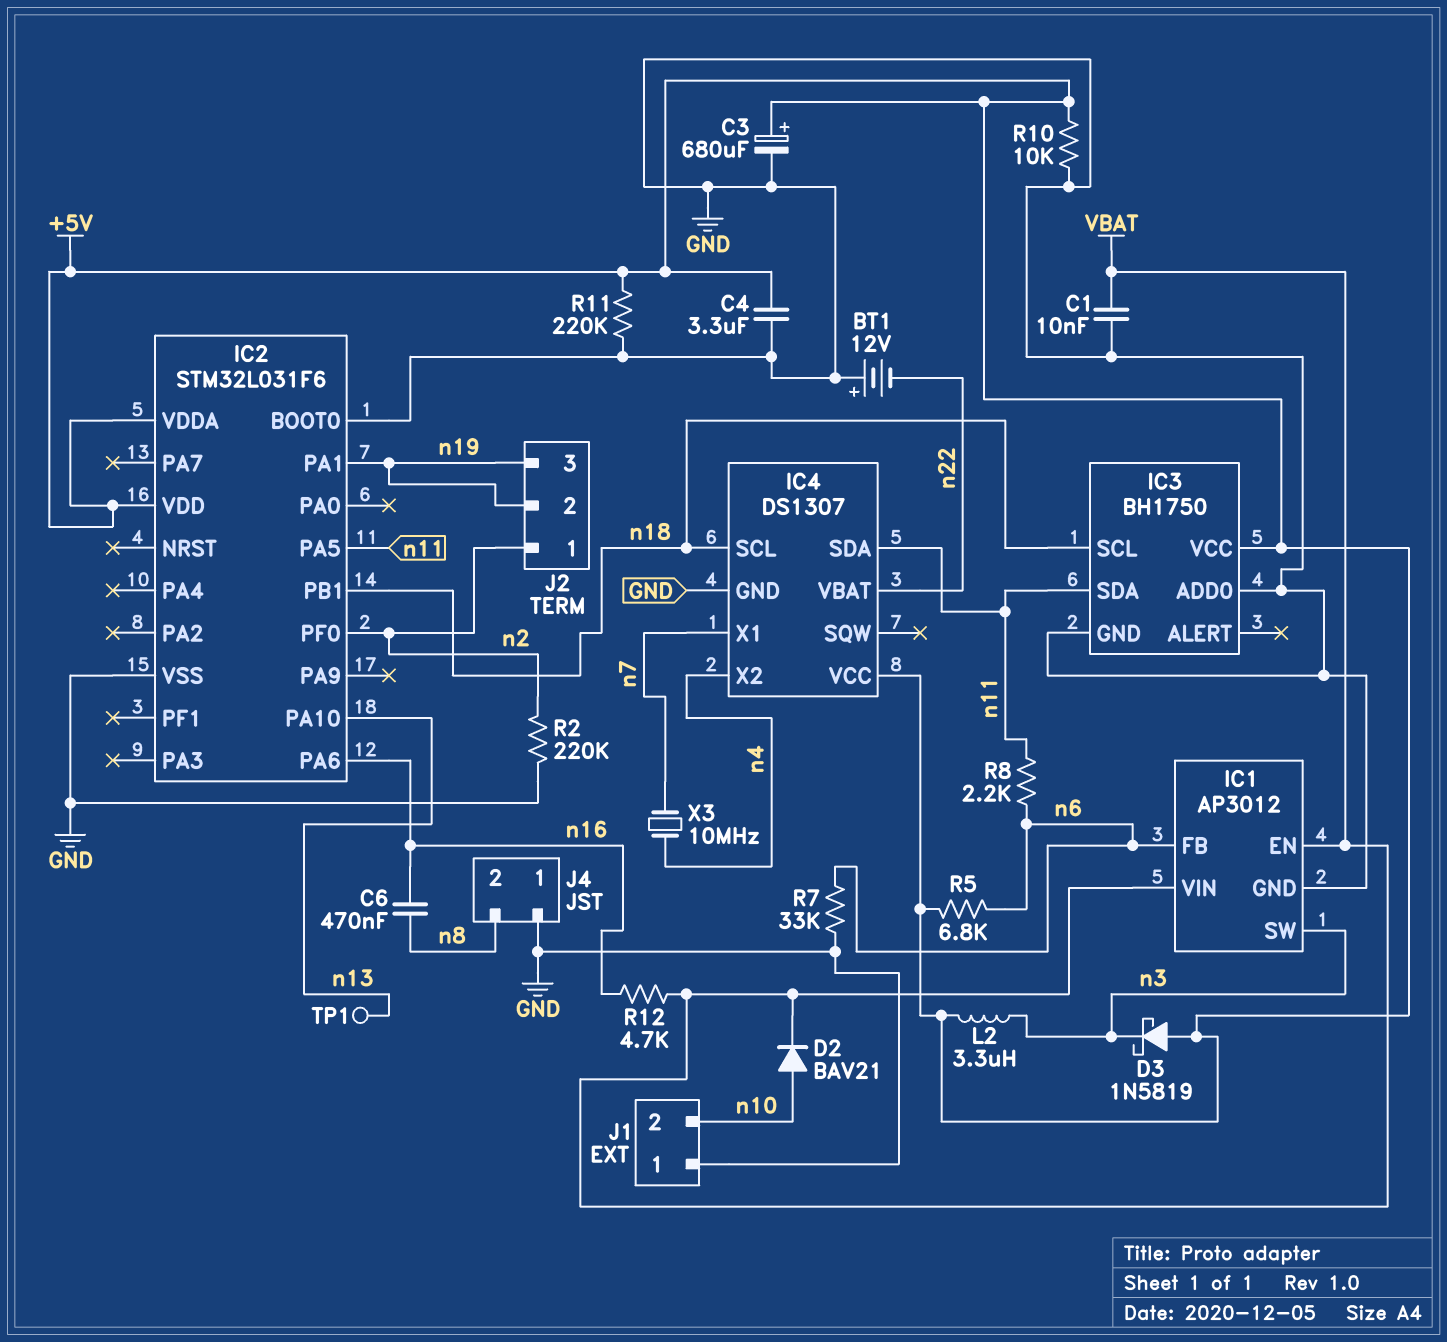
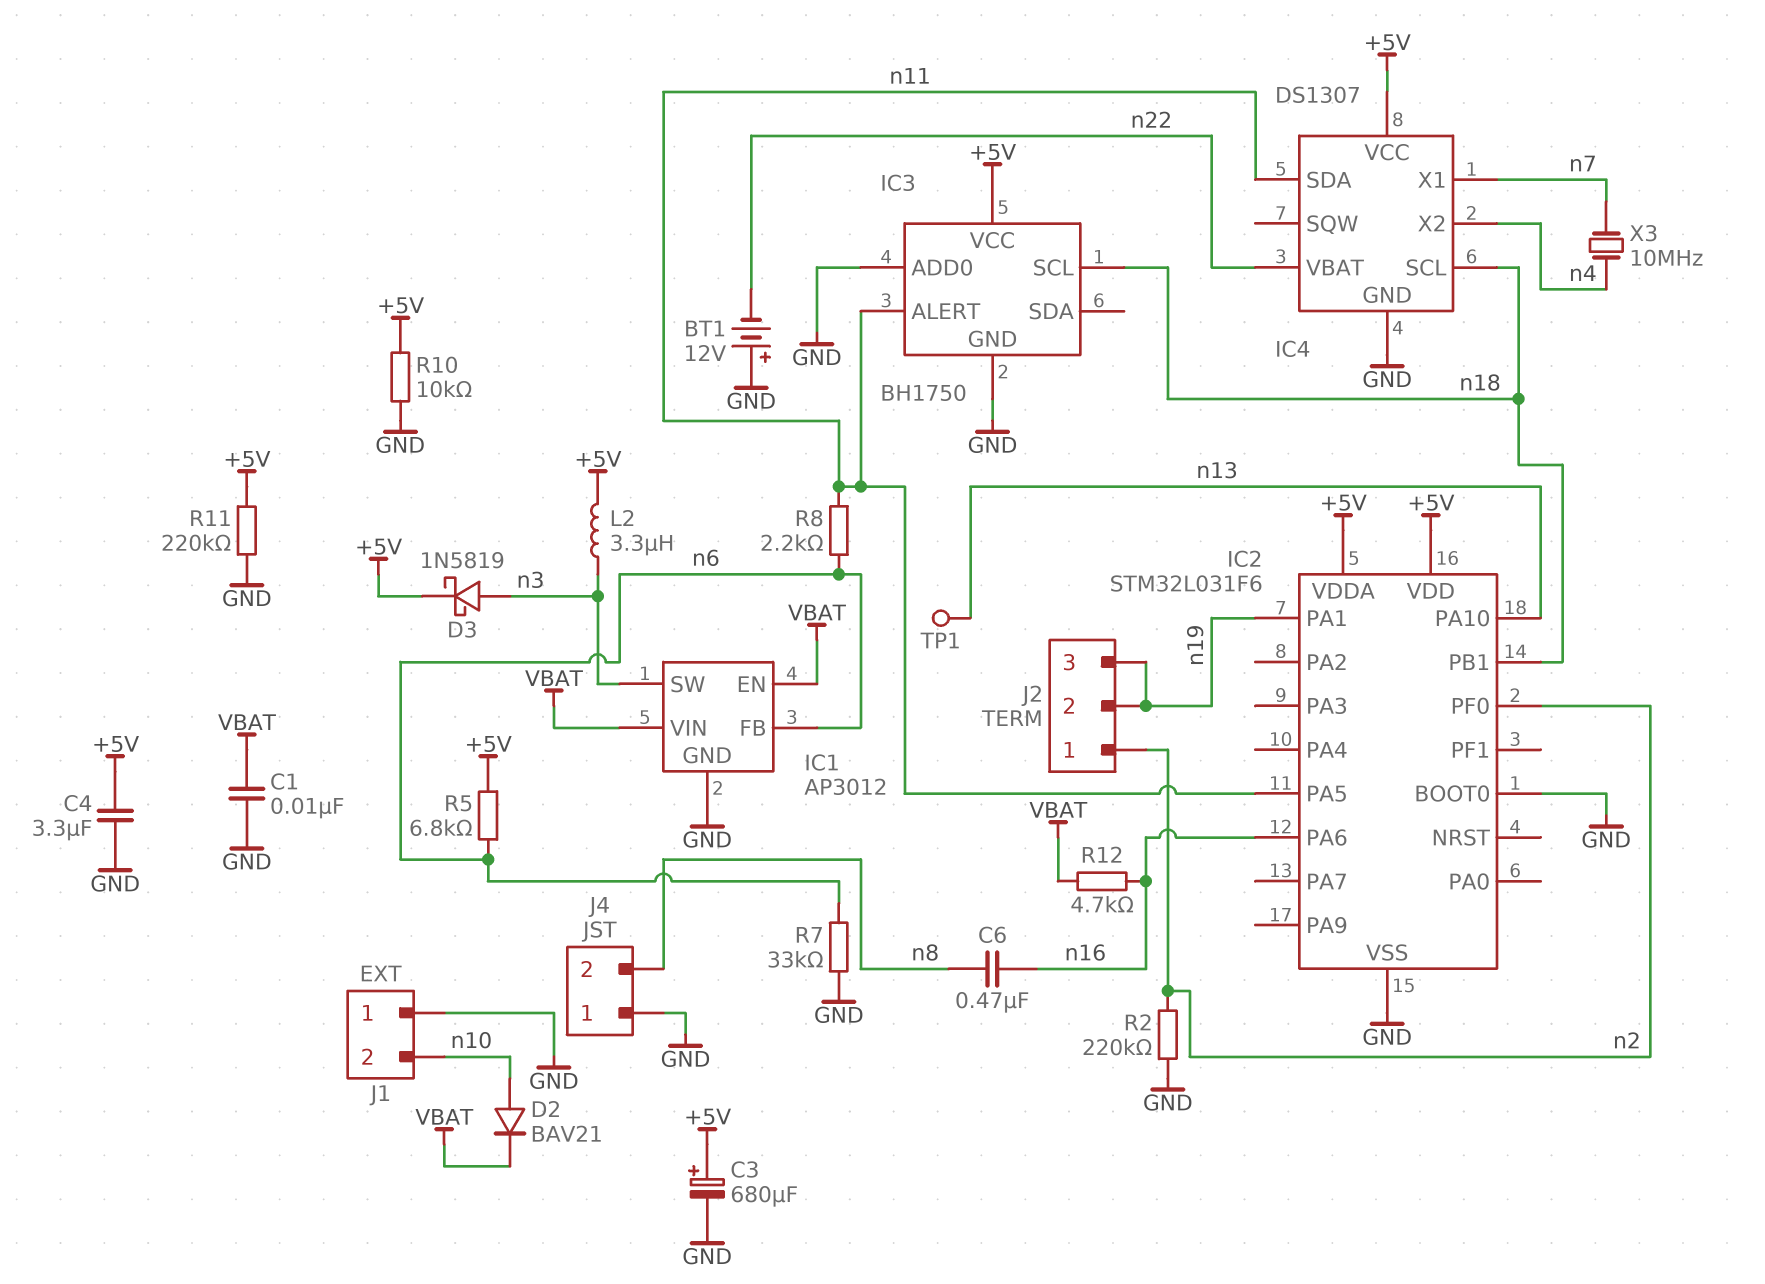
D3: schottky 1N5819 (A +5V, K n3) -> schottky 1N5819 (A n3, K +5V)
IC3 pin ALERT: none -> n11
IC3 pin SDA: n11 -> none

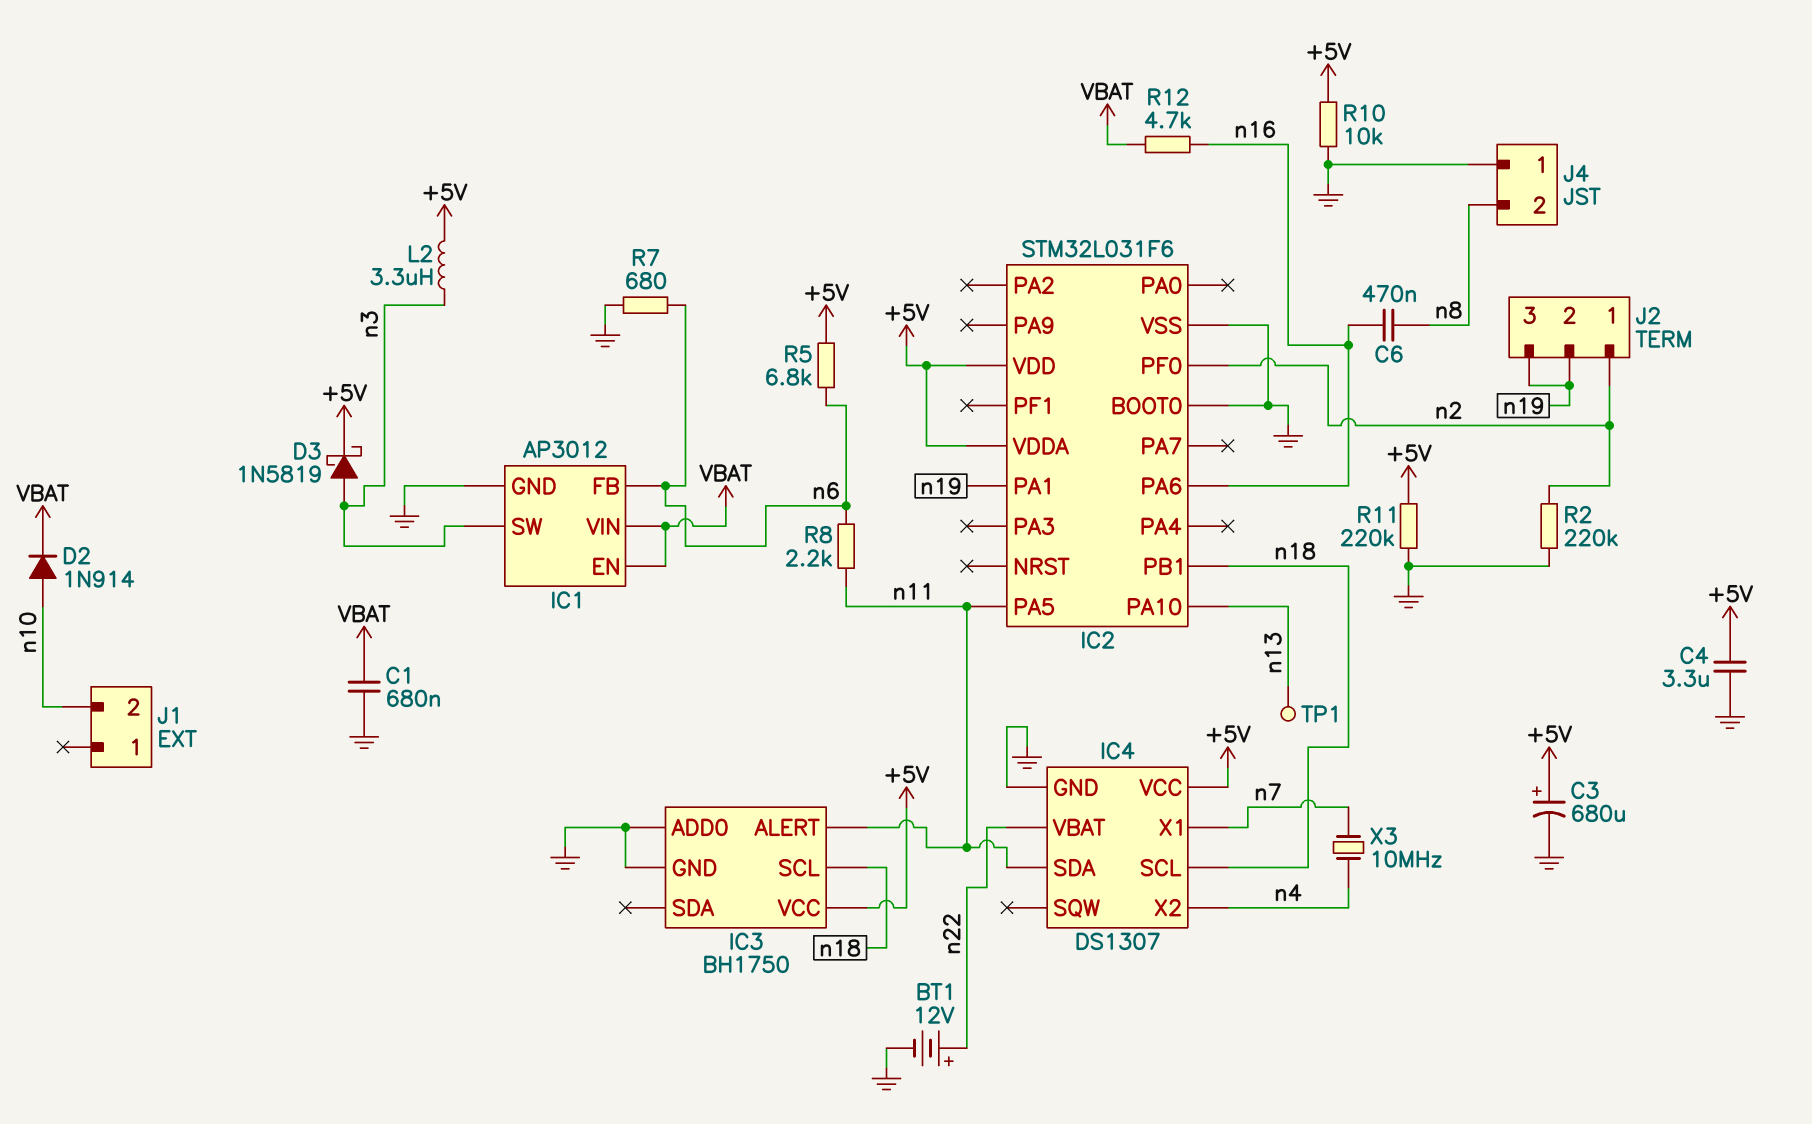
BT1: 12V (plus GND, minus n22) -> 12V (plus n22, minus GND)
C1: 10nF (GND, VBAT) -> 680nF (GND, VBAT)
D2: diode BAV21 (A n10, K VBAT) -> diode 1N914 (A n10, K VBAT)
J1 pin 1: GND -> none
R7: 33k (GND, n6) -> 680 (GND, n6)

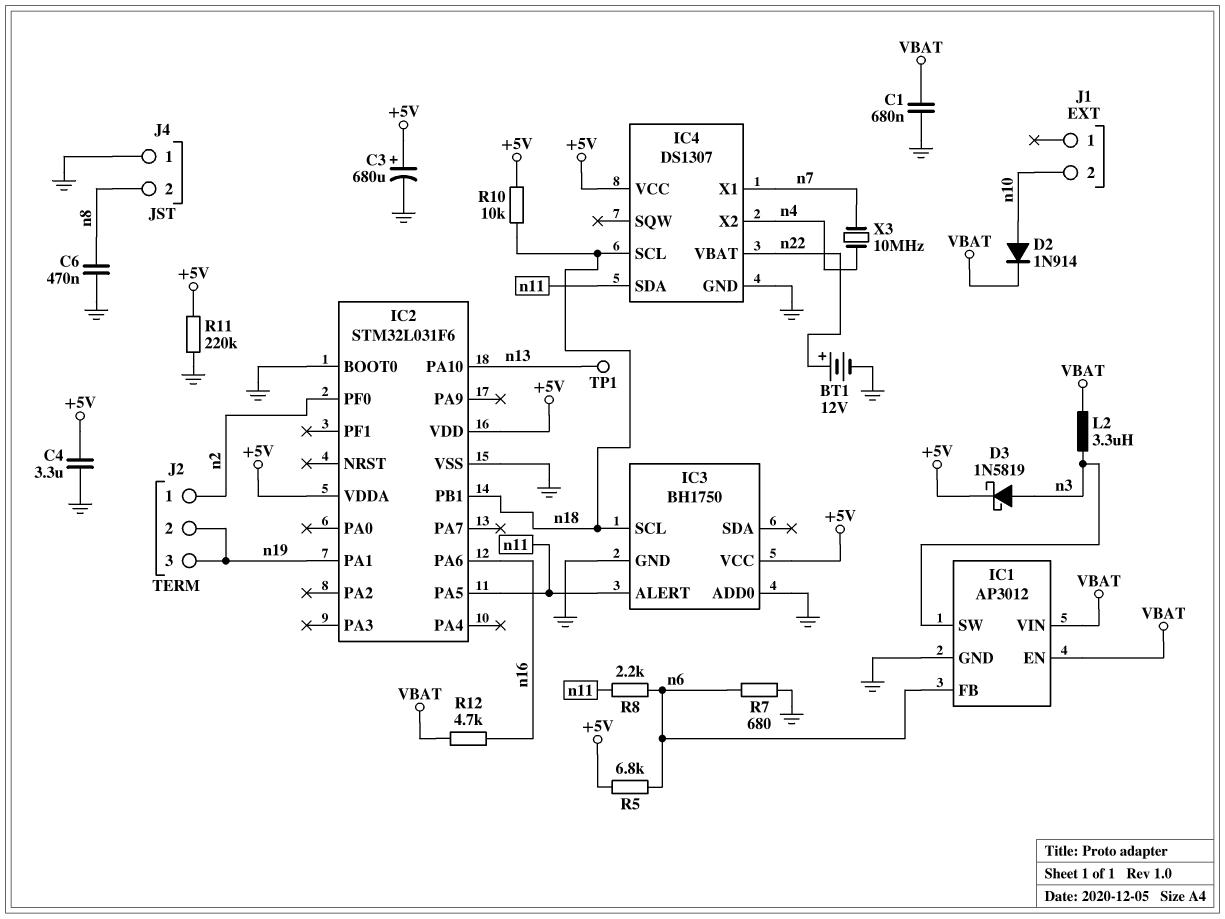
C6: 470nF (n8, n16) -> 470nF (GND, n8)
L2: 3.3uH (+5V, n3) -> 3.3uH (VBAT, n3)
R2: 220k (GND, n2) -> none
R10: 10k (+5V, GND) -> 10k (+5V, n18)

